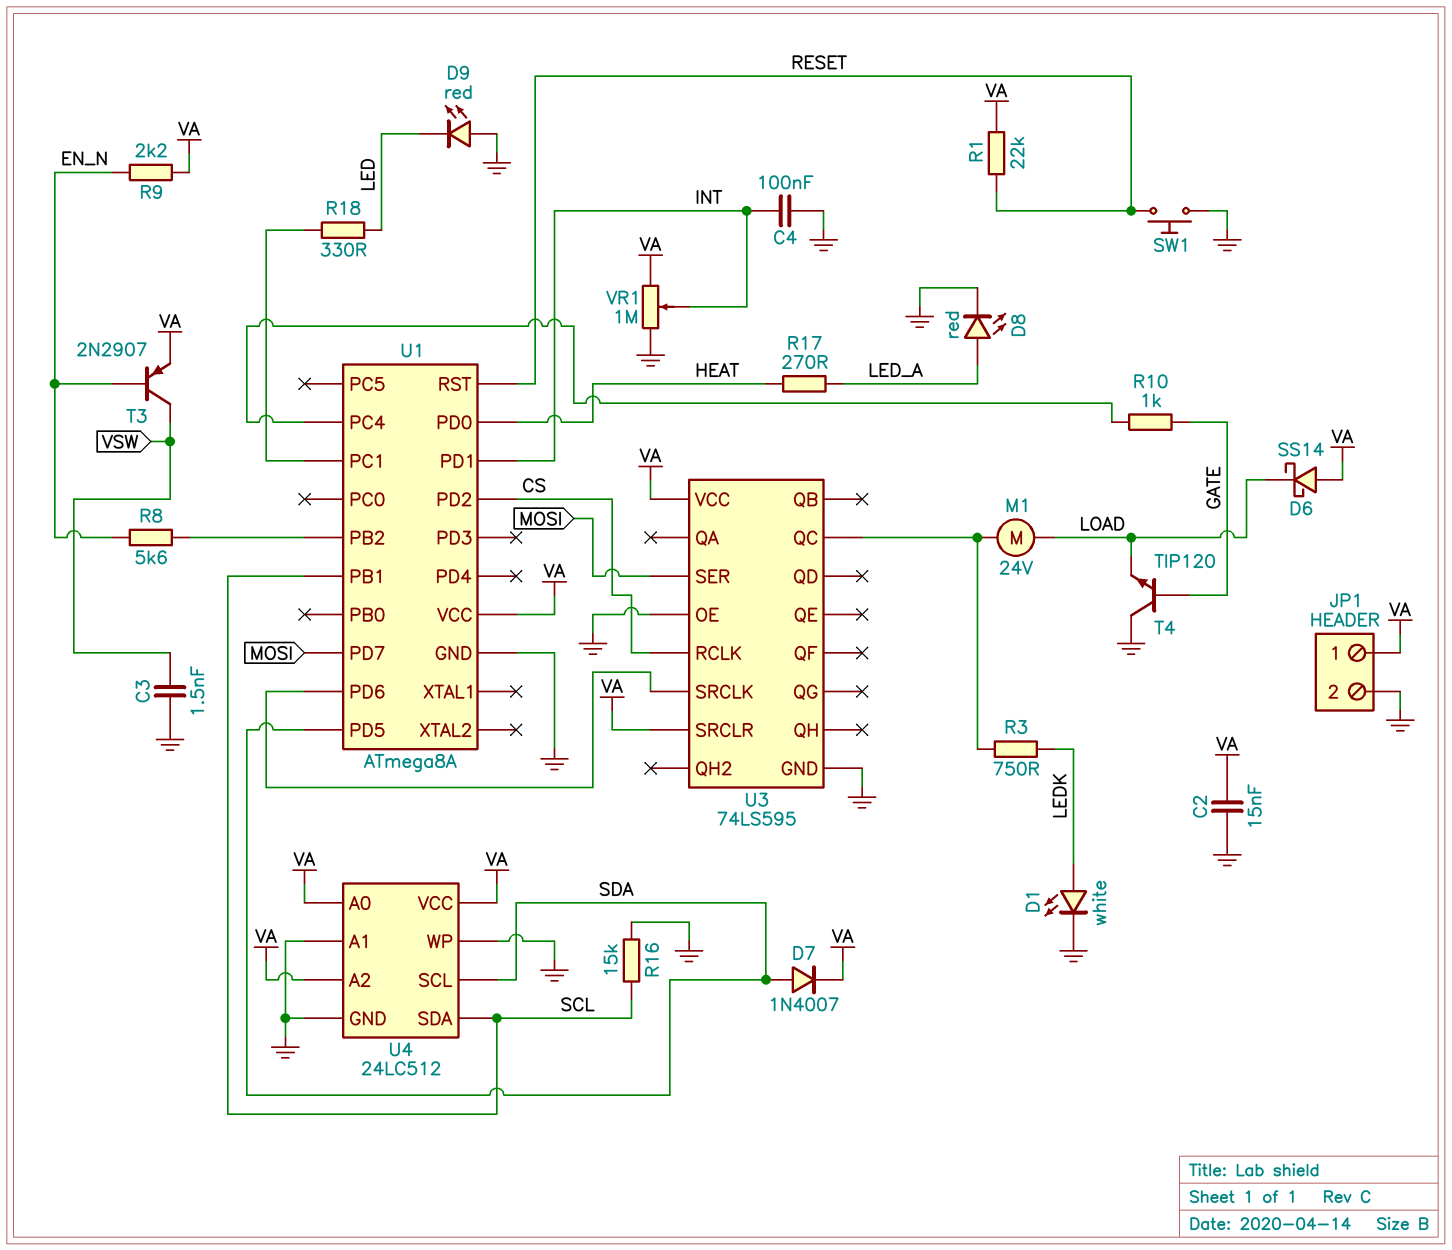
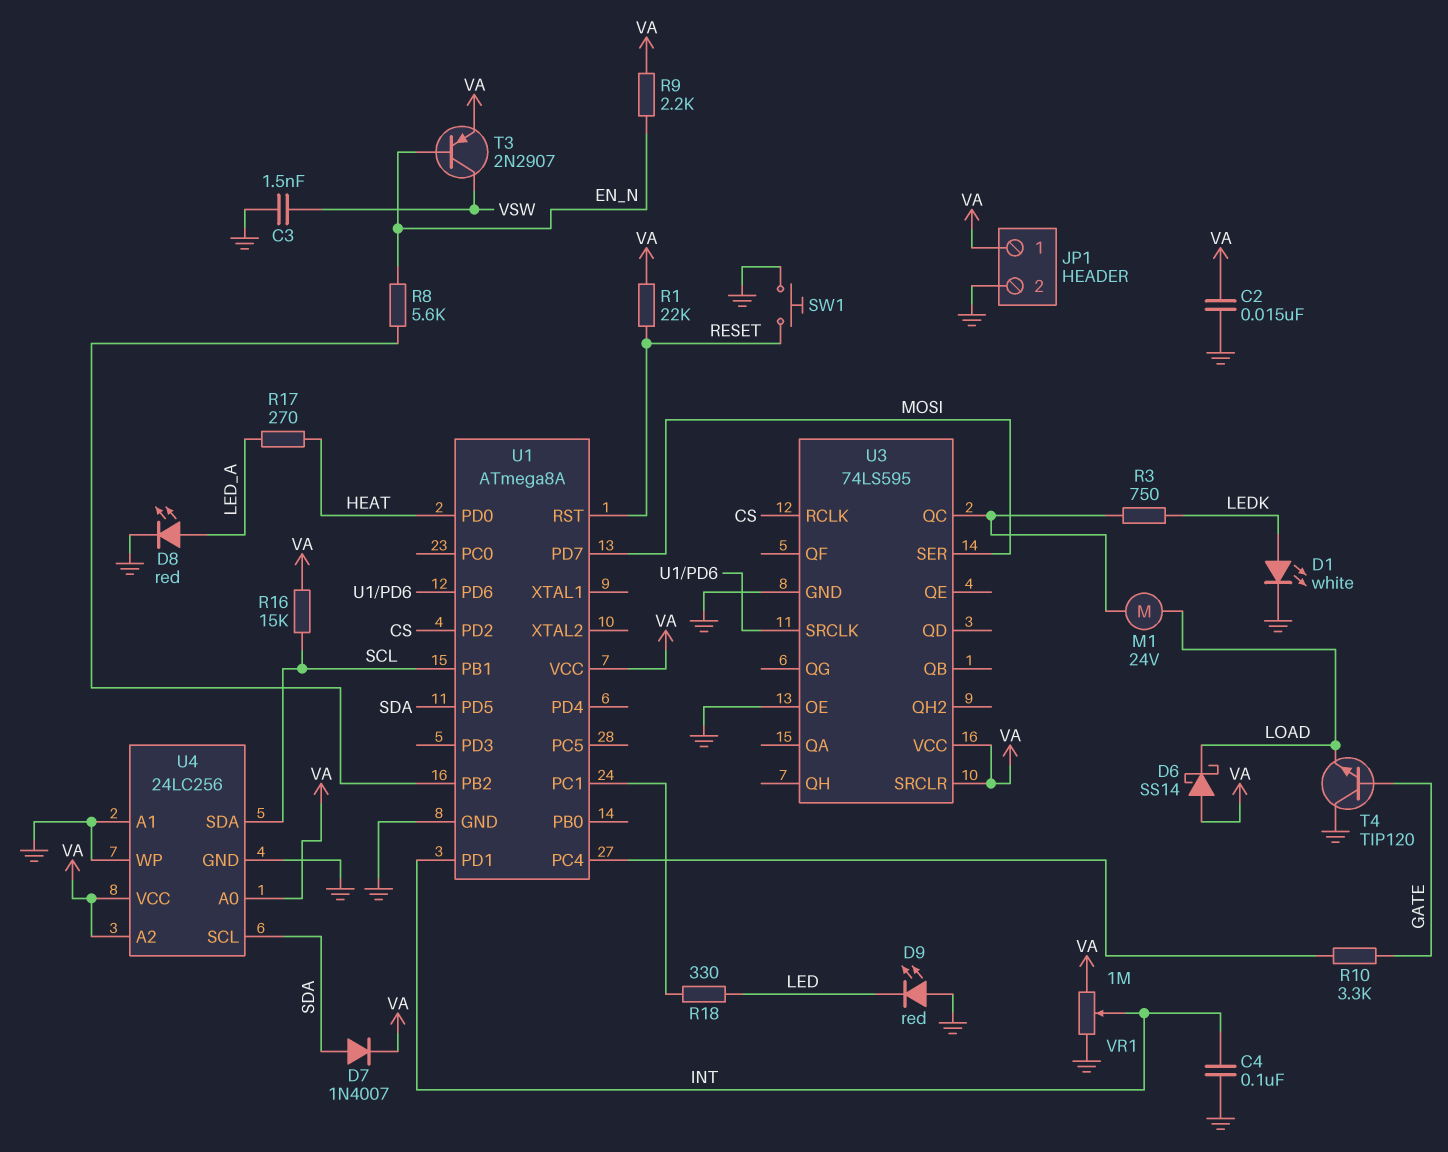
R10: 1k (GATE, U1/PC4) -> 3.3k (GATE, U1/PC4)
R16: 15k (GND, SCL) -> 15k (SCL, VA)
U4: 24LC512 -> 24LC256

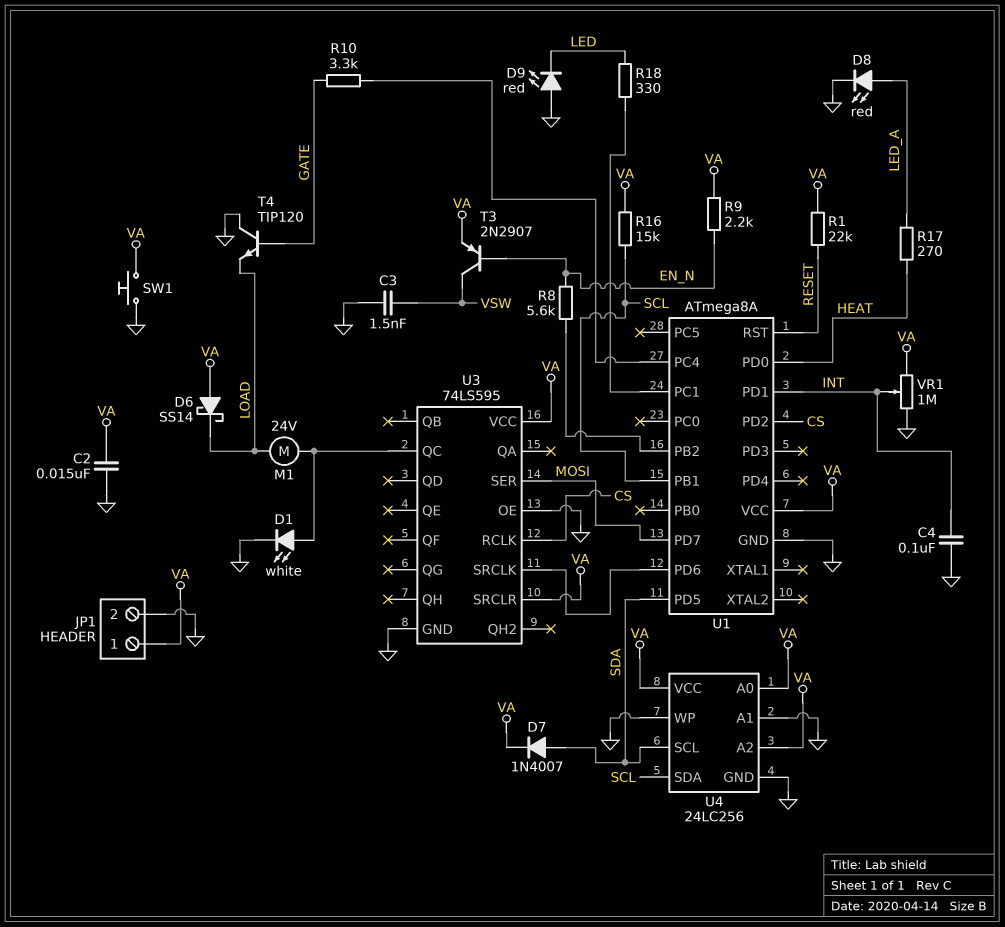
D1: LED white (A LEDK, K GND) -> LED white (A U3/QC, K GND)
R3: 750 (LEDK, U3/QC) -> none
SW1: button (GND, RESET) -> button (GND, VA)

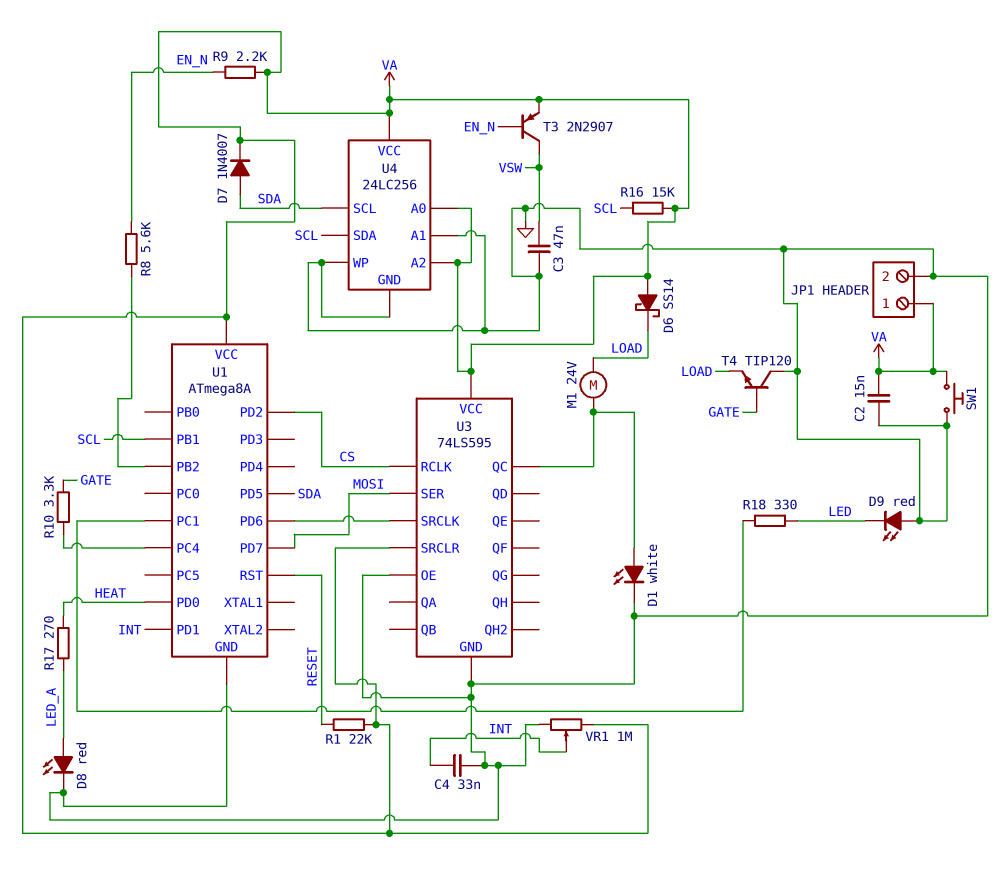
C3: 1.5nF (GND, VSW) -> 47nF (GND, VSW)
C4: 100nF (GND, INT) -> 33nF (GND, INT)

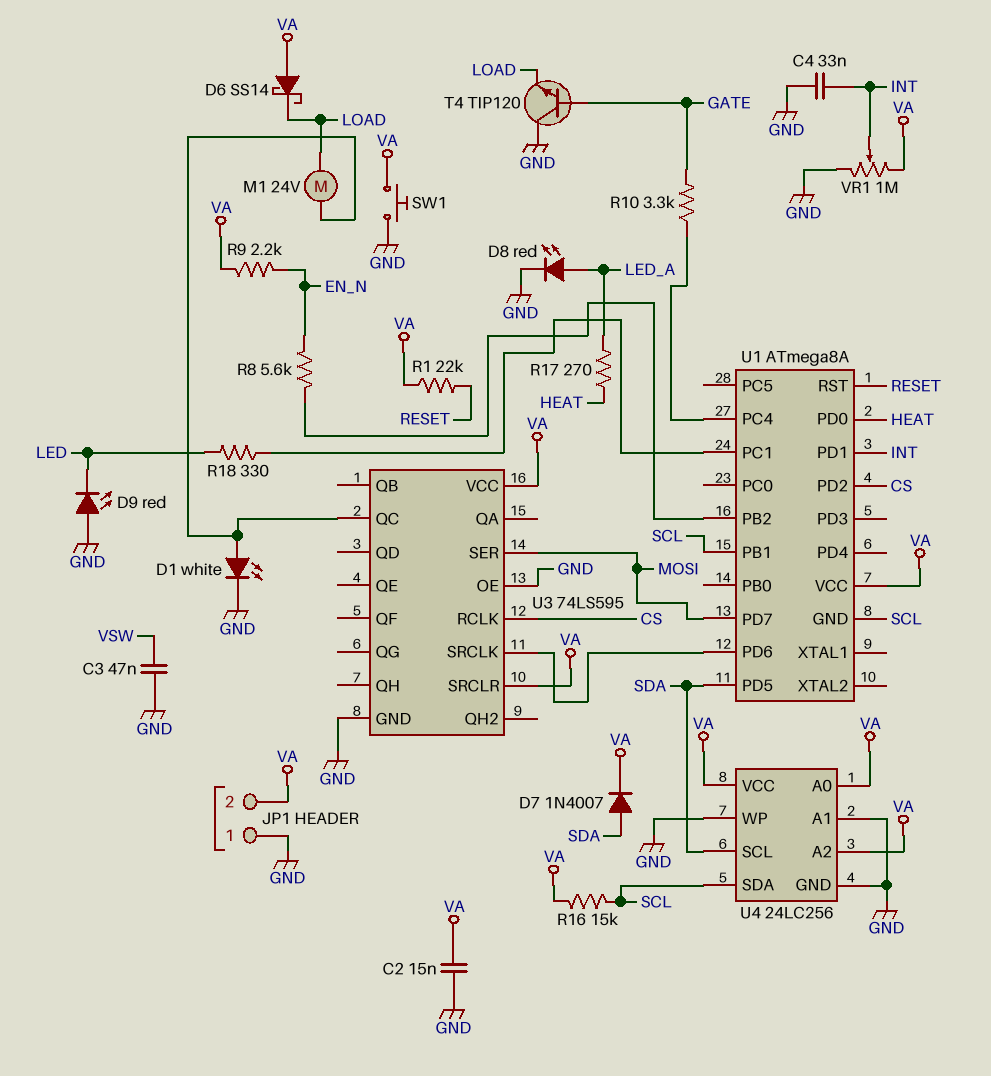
JP1 pin 1: VA -> GND
JP1 pin 2: GND -> VA
T3: PNP 2N2907 (B EN_N, C VSW, E VA) -> none
U1 pin GND: GND -> SCL

